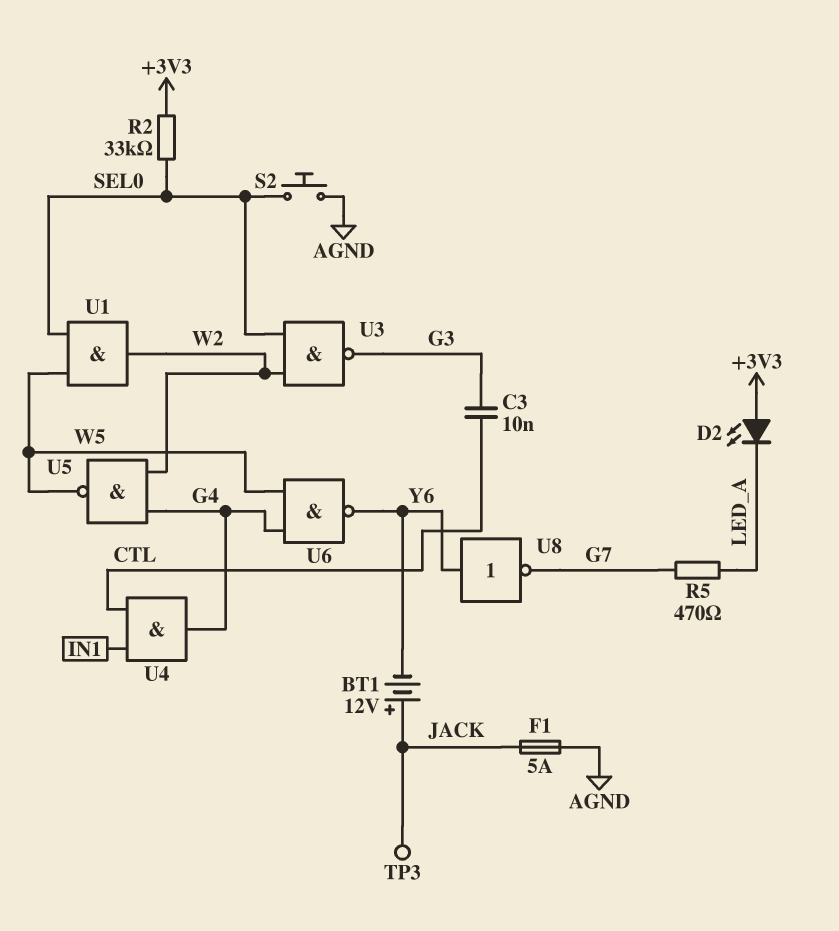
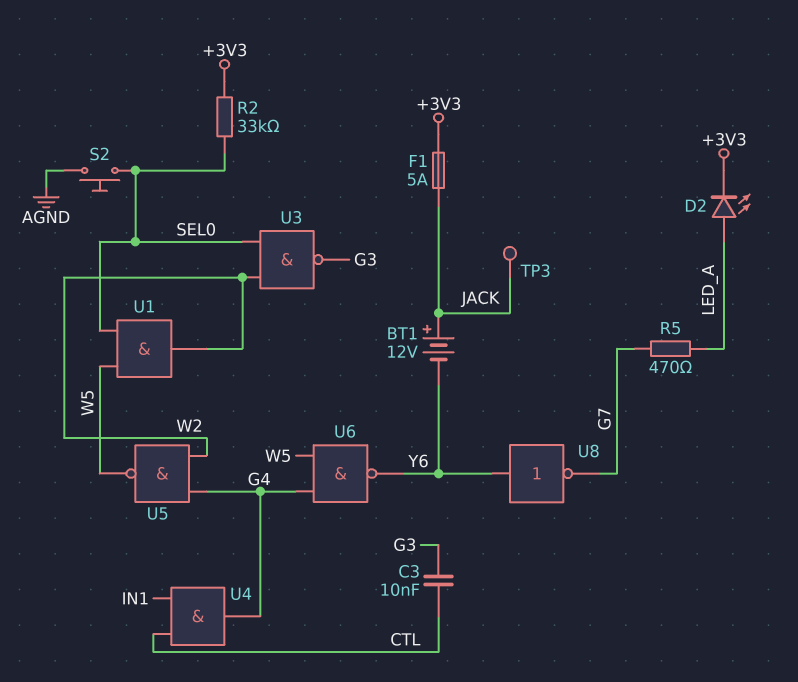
D2: LED (A +3V3, K LED_A) -> LED (A LED_A, K +3V3)
F1: 5A (AGND, JACK) -> 5A (+3V3, JACK)

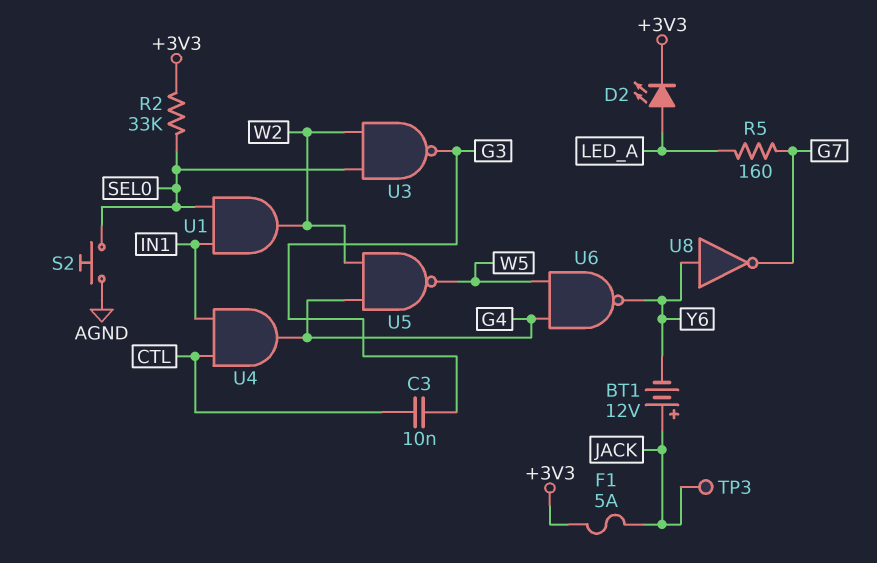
R5: 470 (G7, LED_A) -> 160 (G7, LED_A)
U1: AND (in SEL0, in W5, out W2) -> AND (in IN1, in SEL0, out W2)

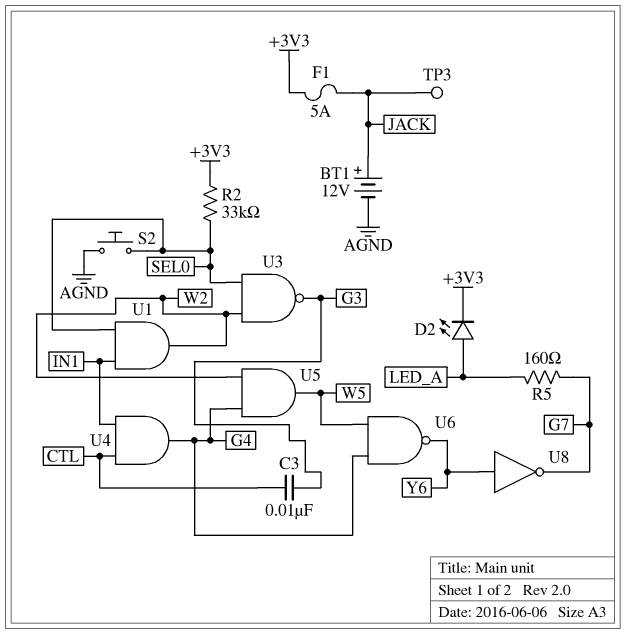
BT1: 12V (plus JACK, minus Y6) -> 12V (plus JACK, minus AGND)
U5: NAND (in G4, in W2, out W5) -> AND (in G4, in W2, out W5)

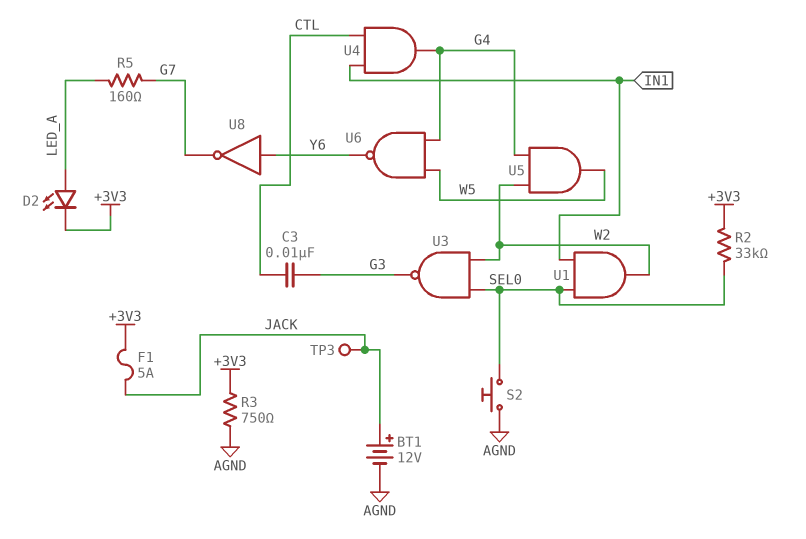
R3: none -> 750 (+3V3, AGND)

